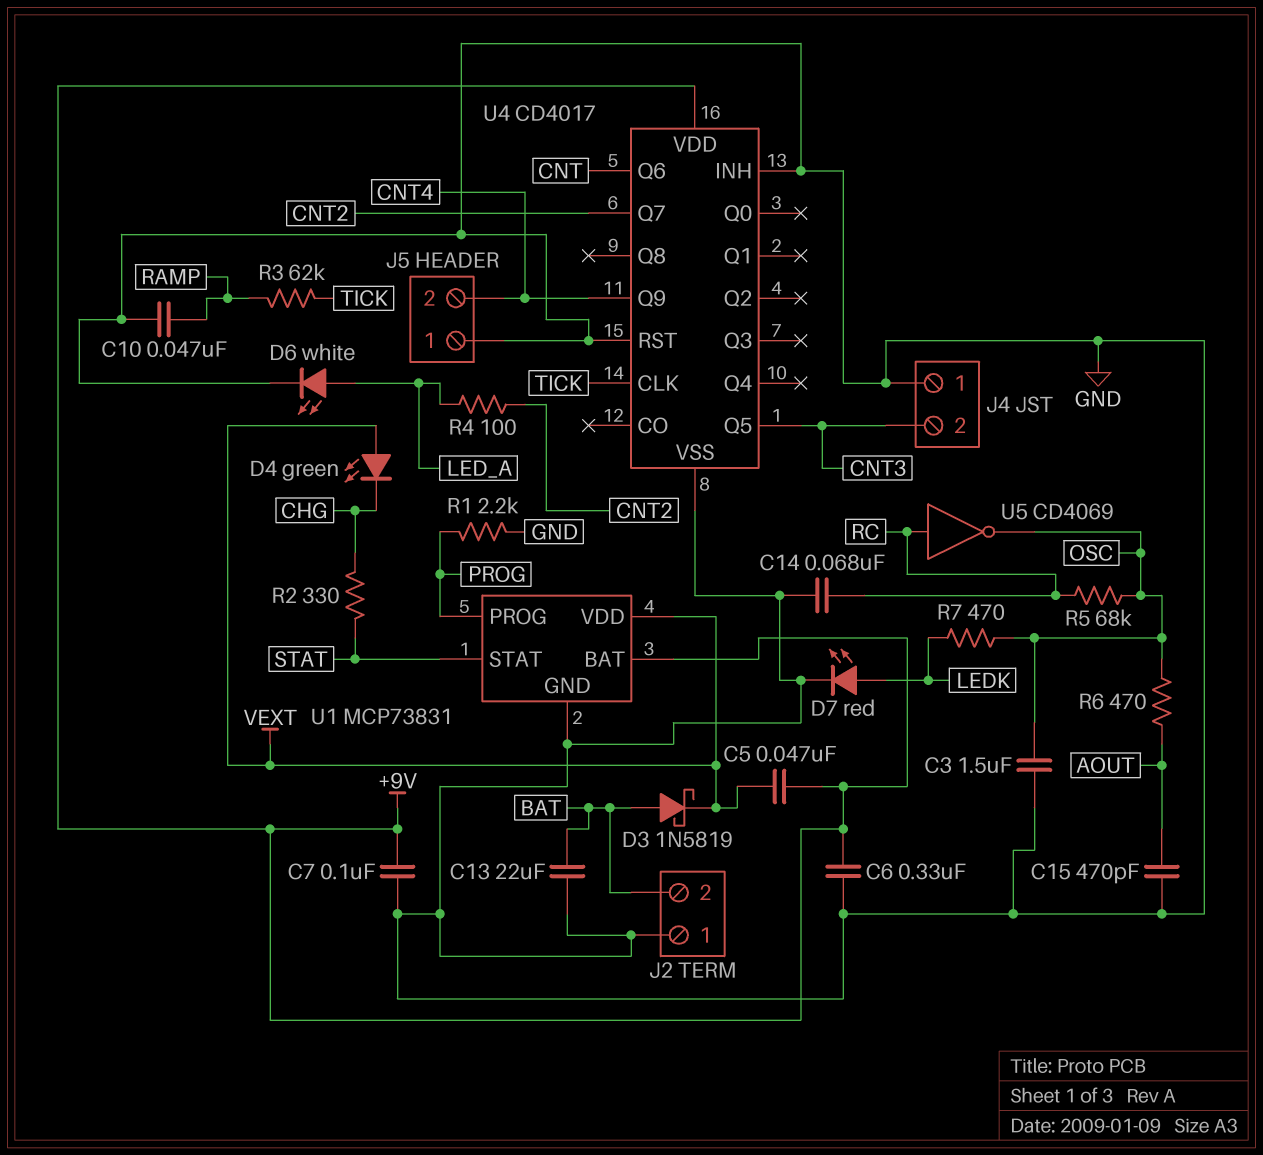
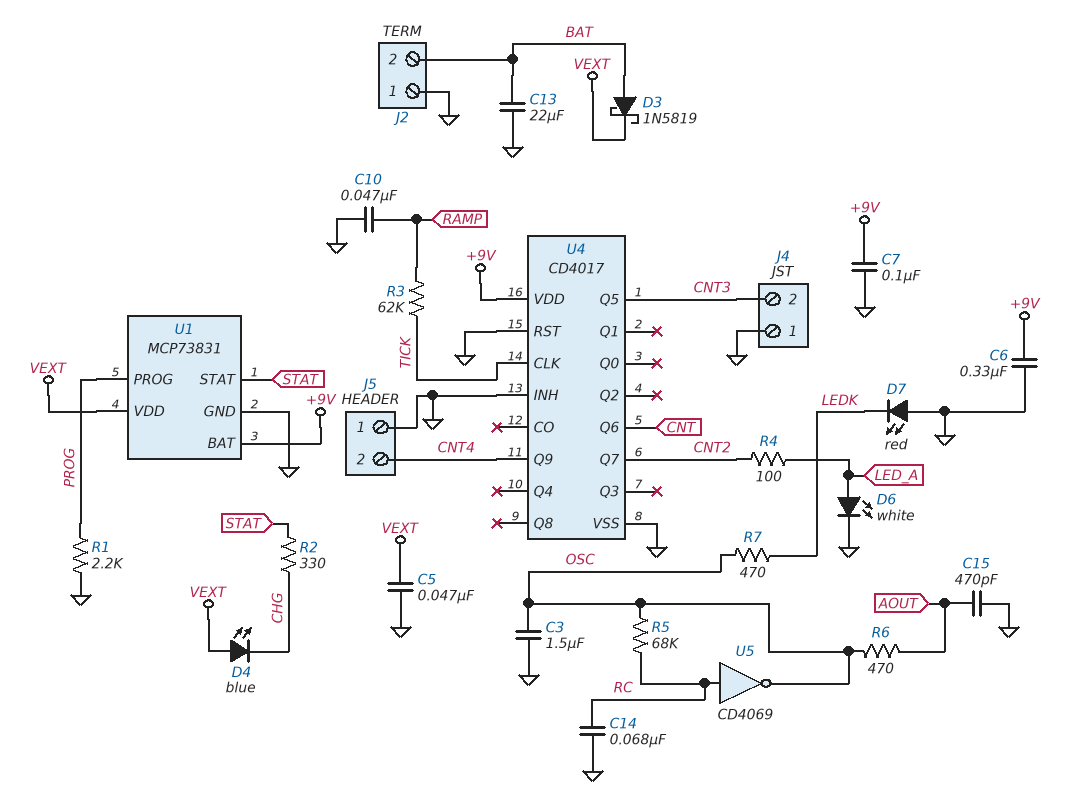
C5: 47nF (+9V, VEXT) -> 47nF (GND, VEXT)
D4: LED green (A VEXT, K CHG) -> LED blue (A VEXT, K CHG)
D7: LED red (A LEDK, K GND) -> LED red (A GND, K LEDK)

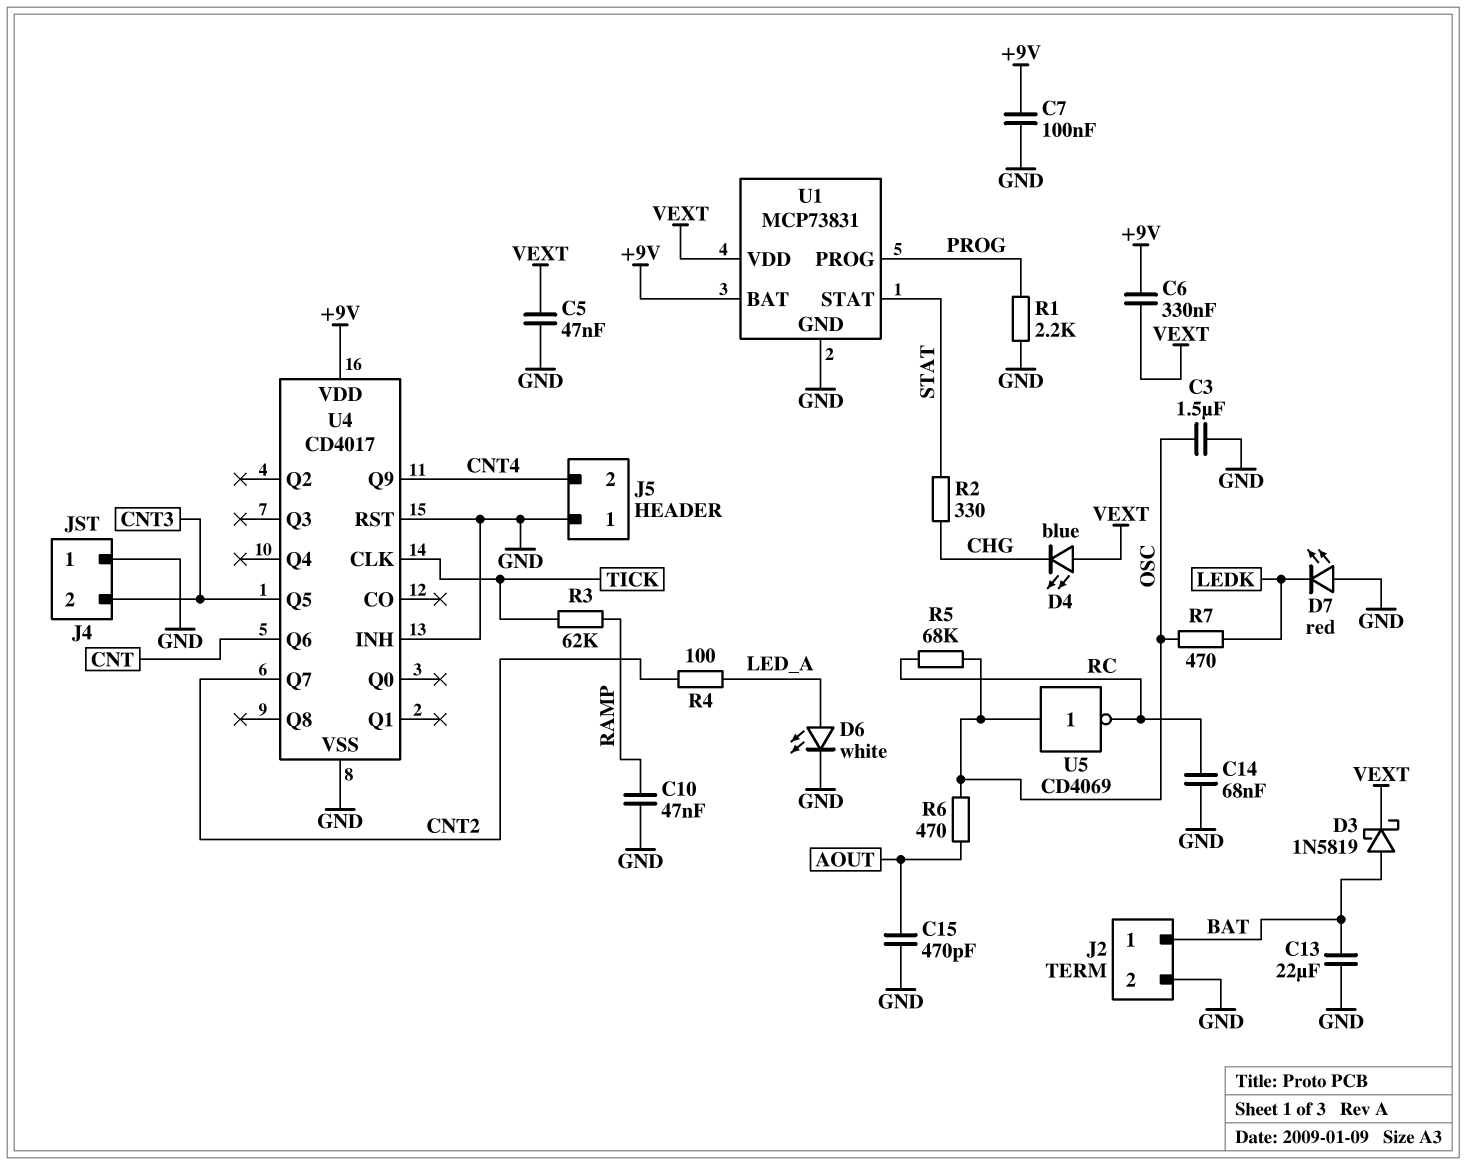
C6: 330nF (+9V, GND) -> 330nF (+9V, VEXT)
J2 pin 1: GND -> BAT
J2 pin 2: BAT -> GND
U5: NOT CD4069 (in RC, out OSC) -> NOT CD4069 (in OSC, out RC)

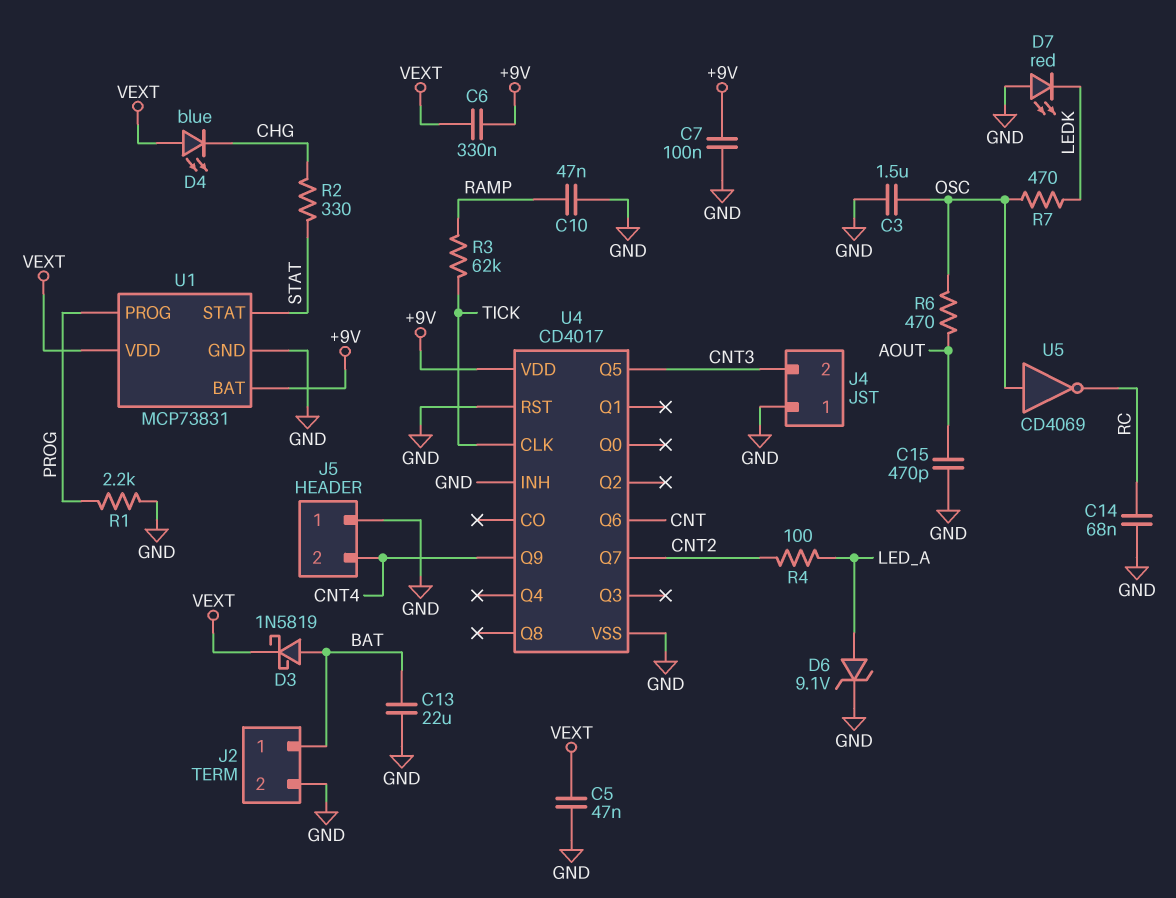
D6: LED white (A LED_A, K GND) -> zener 9.1V (A LED_A, K GND)
R5: 68k (OSC, RC) -> none

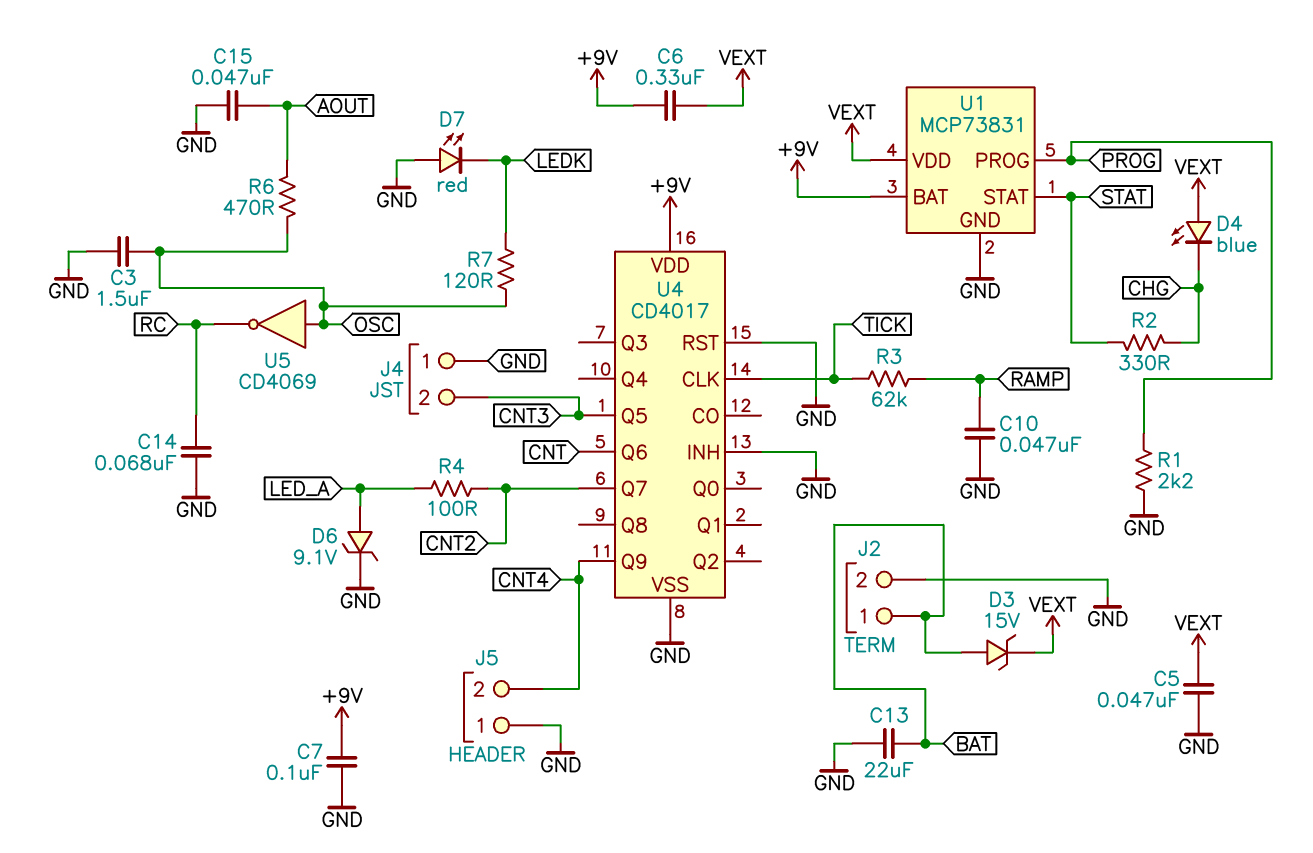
C15: 470pF (AOUT, GND) -> 47nF (AOUT, GND)
D3: schottky 1N5819 (A BAT, K VEXT) -> zener 15V (A BAT, K VEXT)
R7: 470 (LEDK, OSC) -> 120 (LEDK, OSC)

